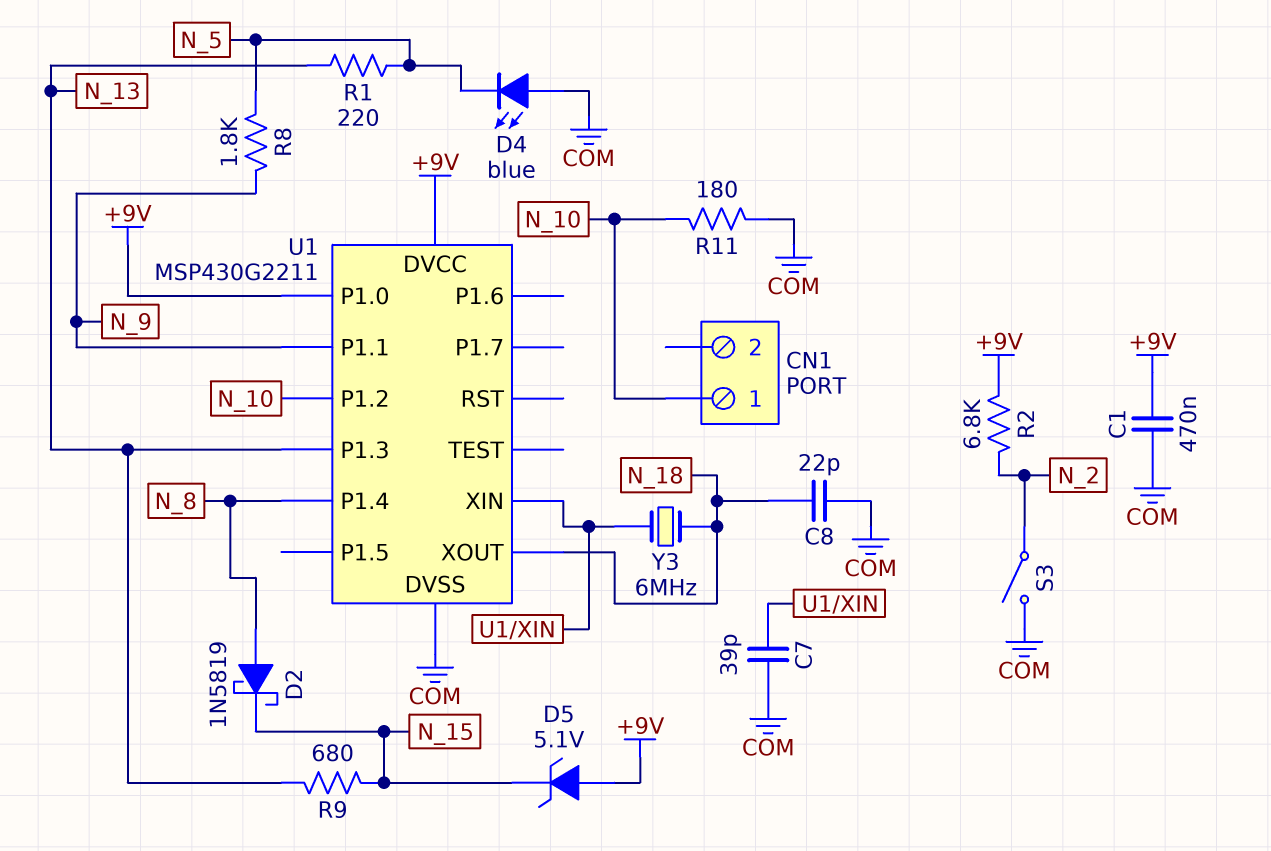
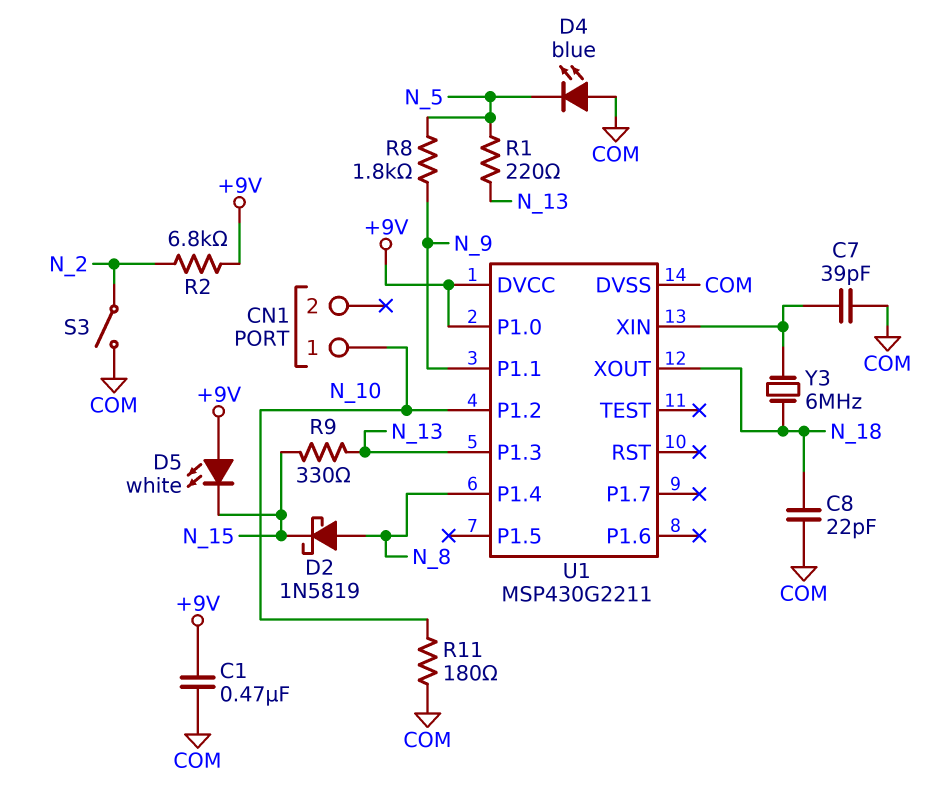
D5: zener 5.1V (A +9V, K N_15) -> LED white (A +9V, K N_15)
R9: 680 (N_13, N_15) -> 330 (N_13, N_15)

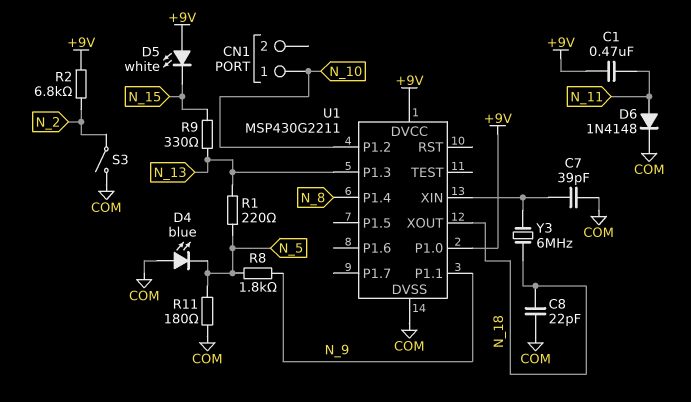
C1: 470nF (+9V, COM) -> 470nF (+9V, N_11)
D2: schottky 1N5819 (A N_8, K N_15) -> none
D6: none -> diode 1N4148 (A N_11, K COM)
R11: 180 (COM, N_10) -> 180 (COM, N_5)

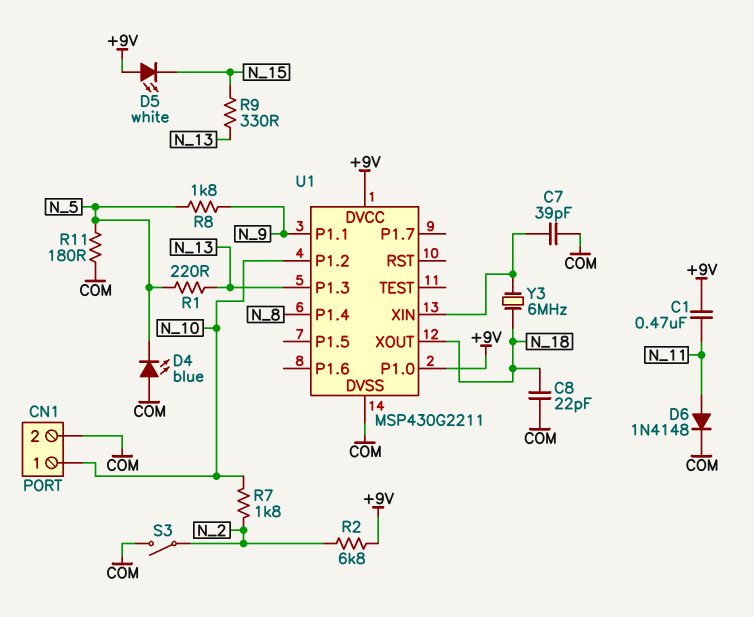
CN1 pin 2: none -> COM
R7: none -> 1.8k (N_2, N_10)

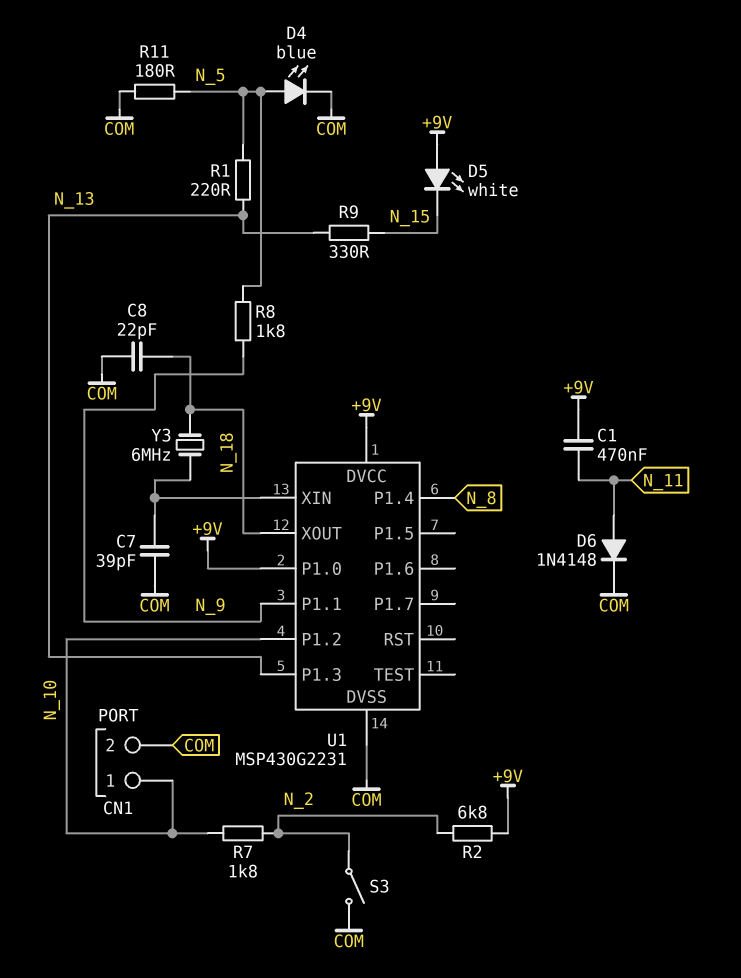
D4: LED blue (A COM, K N_5) -> LED blue (A N_5, K COM)
U1: MSP430G2211 -> MSP430G2231

